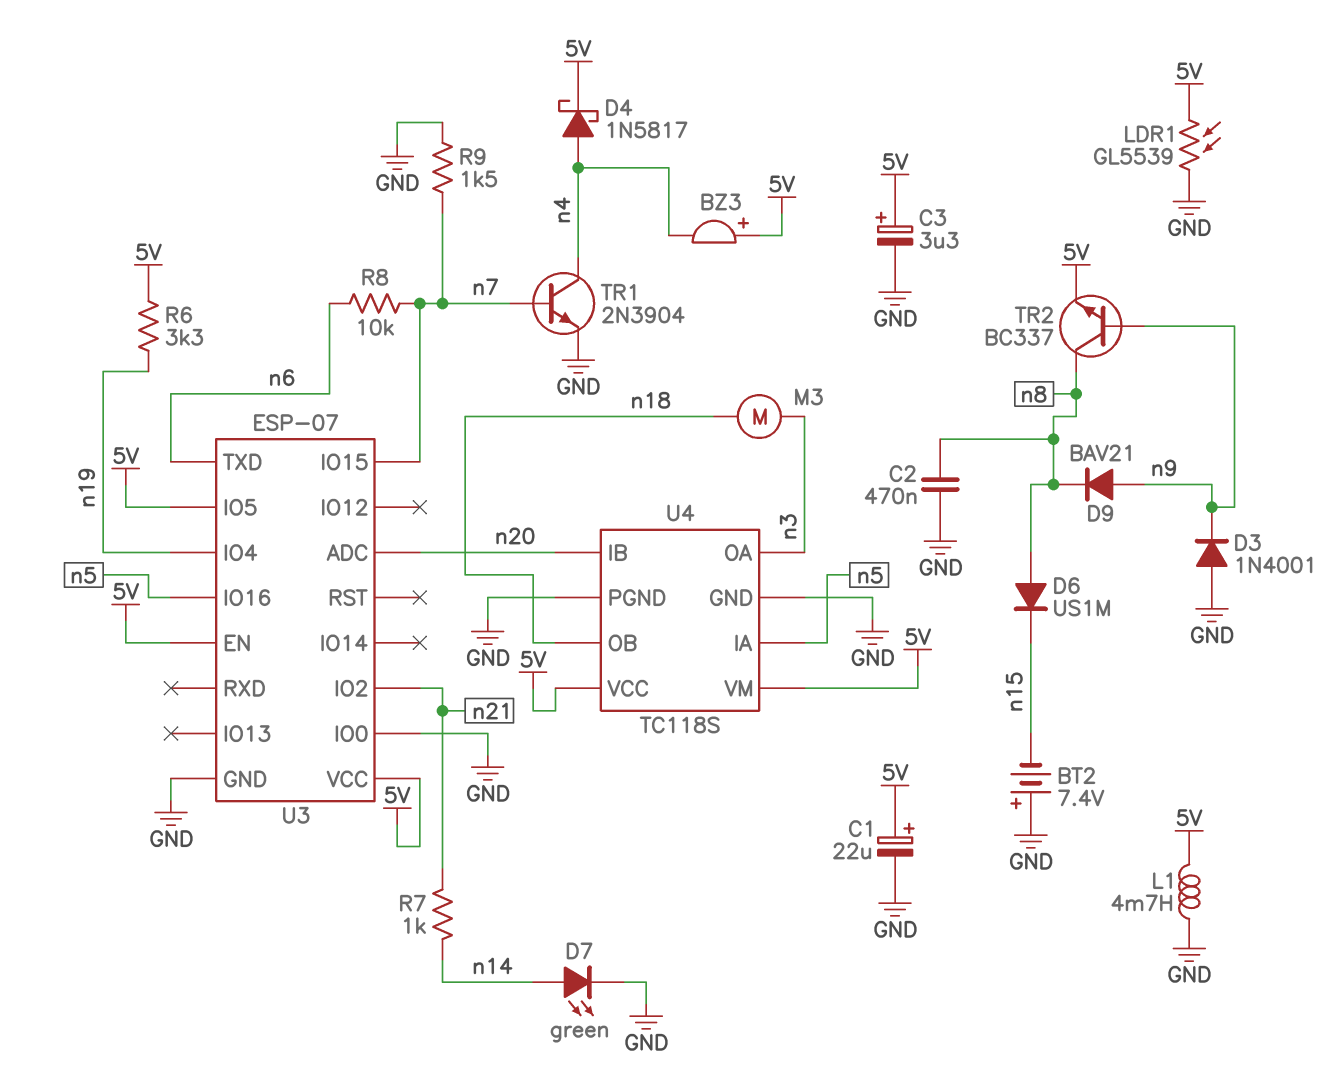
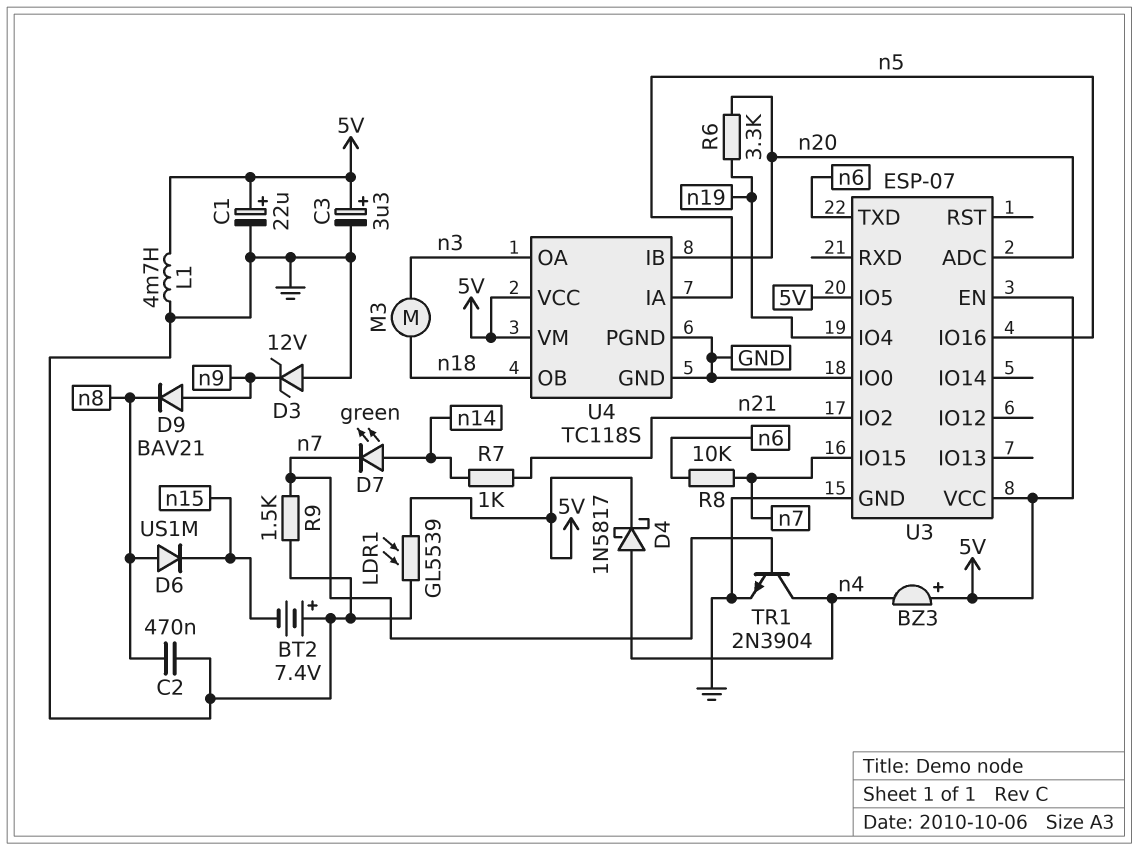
D3: diode 1N4001 (A GND, K n9) -> zener 12V (A GND, K n9)
D7: LED green (A n14, K GND) -> LED green (A n14, K n7)
R6: 3.3k (5V, n19) -> 3.3k (n19, n20)
TR2: NPN BC337 (B n9, C n8, E 5V) -> none

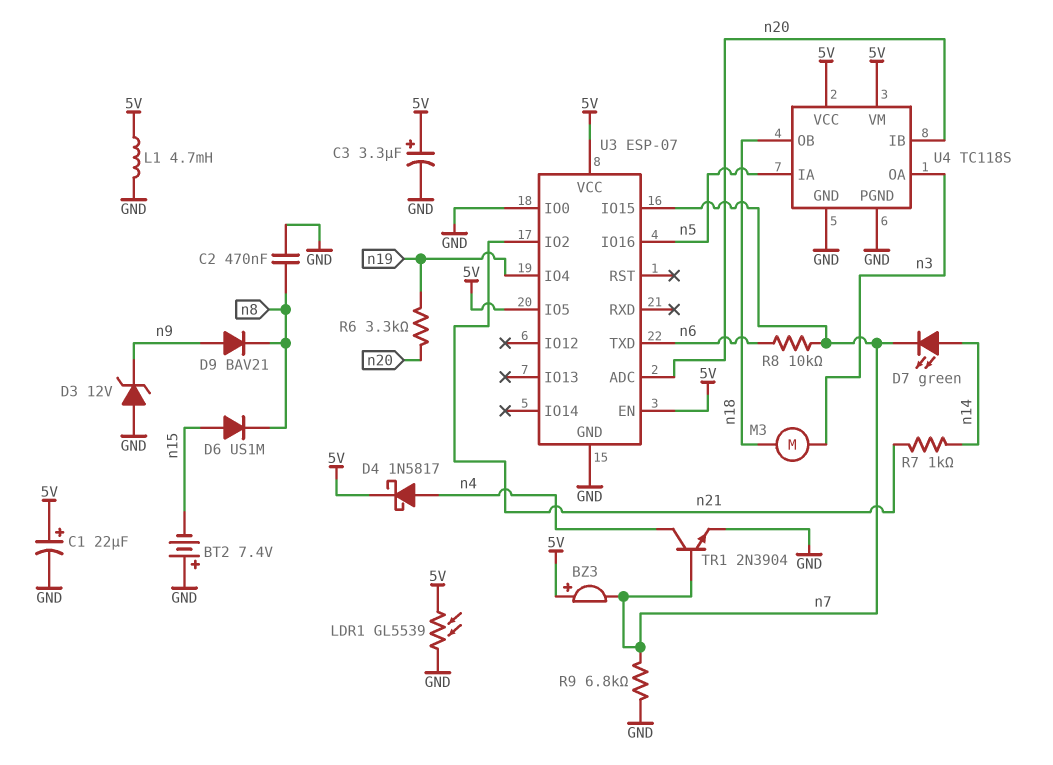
BZ3: buzzer (plus 5V, minus n4) -> buzzer (plus 5V, minus n7)
D6: diode US1M (A n8, K n15) -> diode US1M (A n15, K n8)
R9: 1.5k (GND, n7) -> 6.8k (GND, n7)

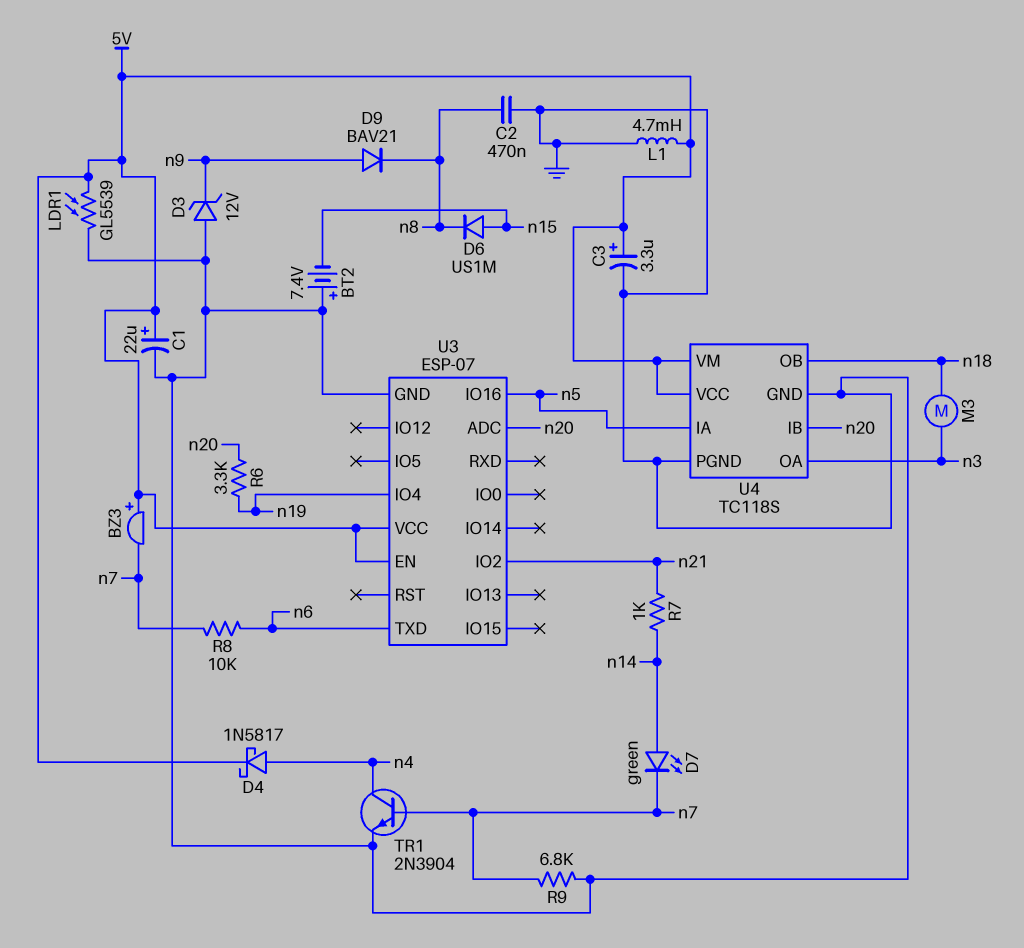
U3 pin IO0: GND -> none
U3 pin IO5: 5V -> none
U3 pin IO15: n7 -> none

